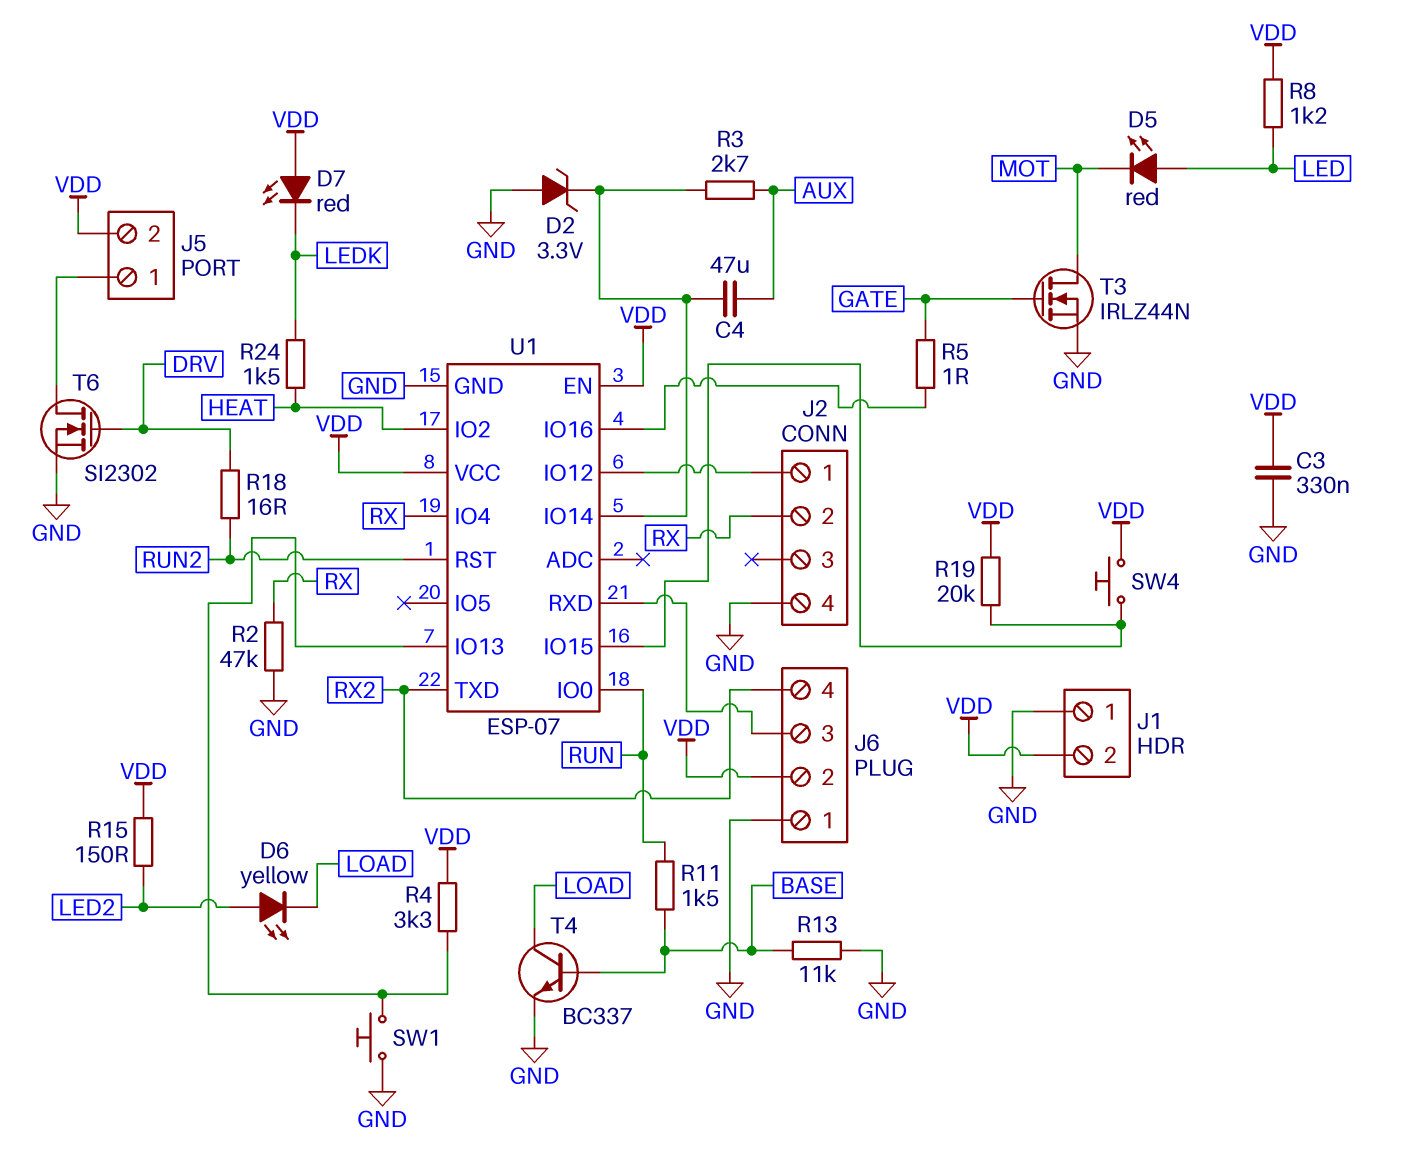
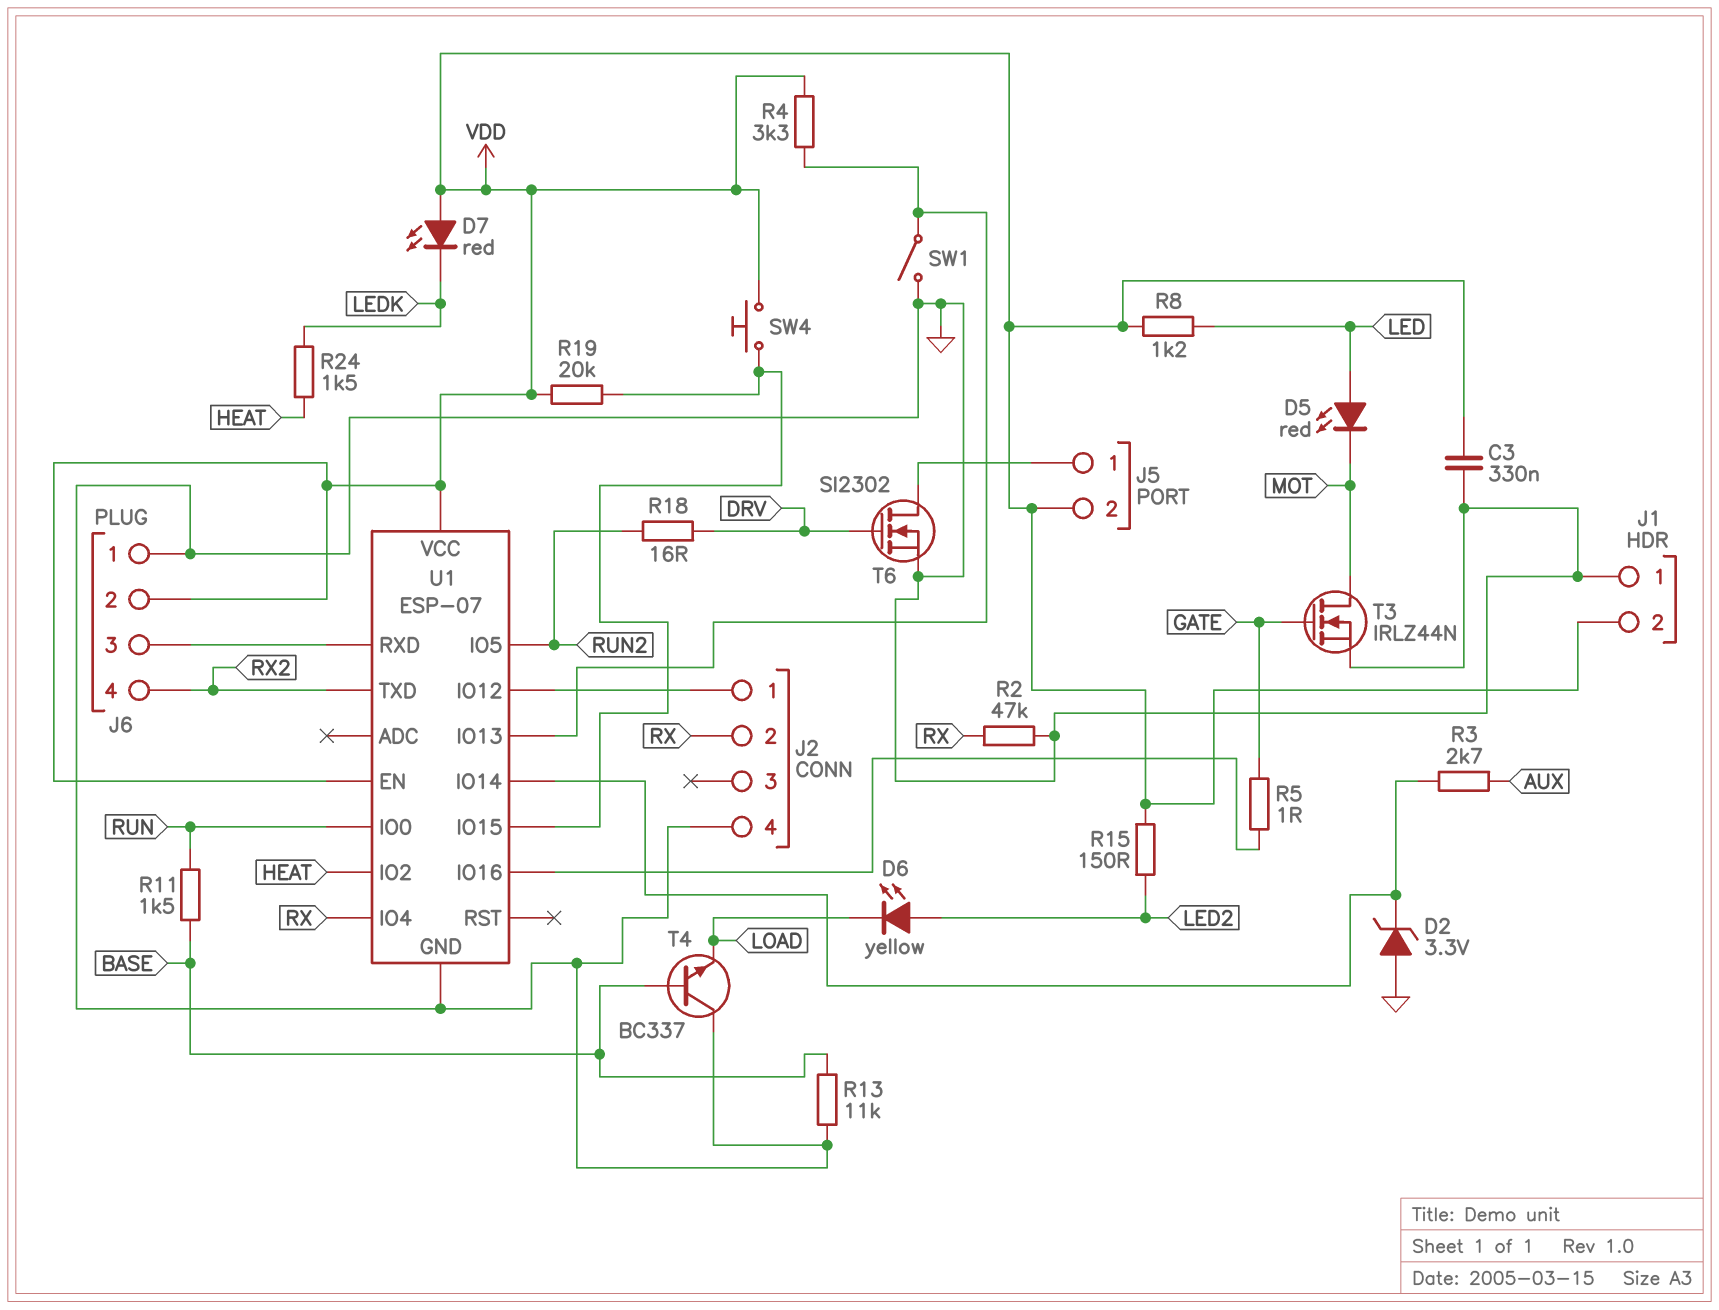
C4: 47uF (AUX, U1/IO14) -> none
SW1: button (GND, U1/IO13) -> switch (GND, U1/IO13)
T4: NPN BC337 (B BASE, C LOAD, E GND) -> NPN BC337 (B BASE, C GND, E LOAD)
U1 pin IO5: none -> RUN2
U1 pin RST: RUN2 -> none

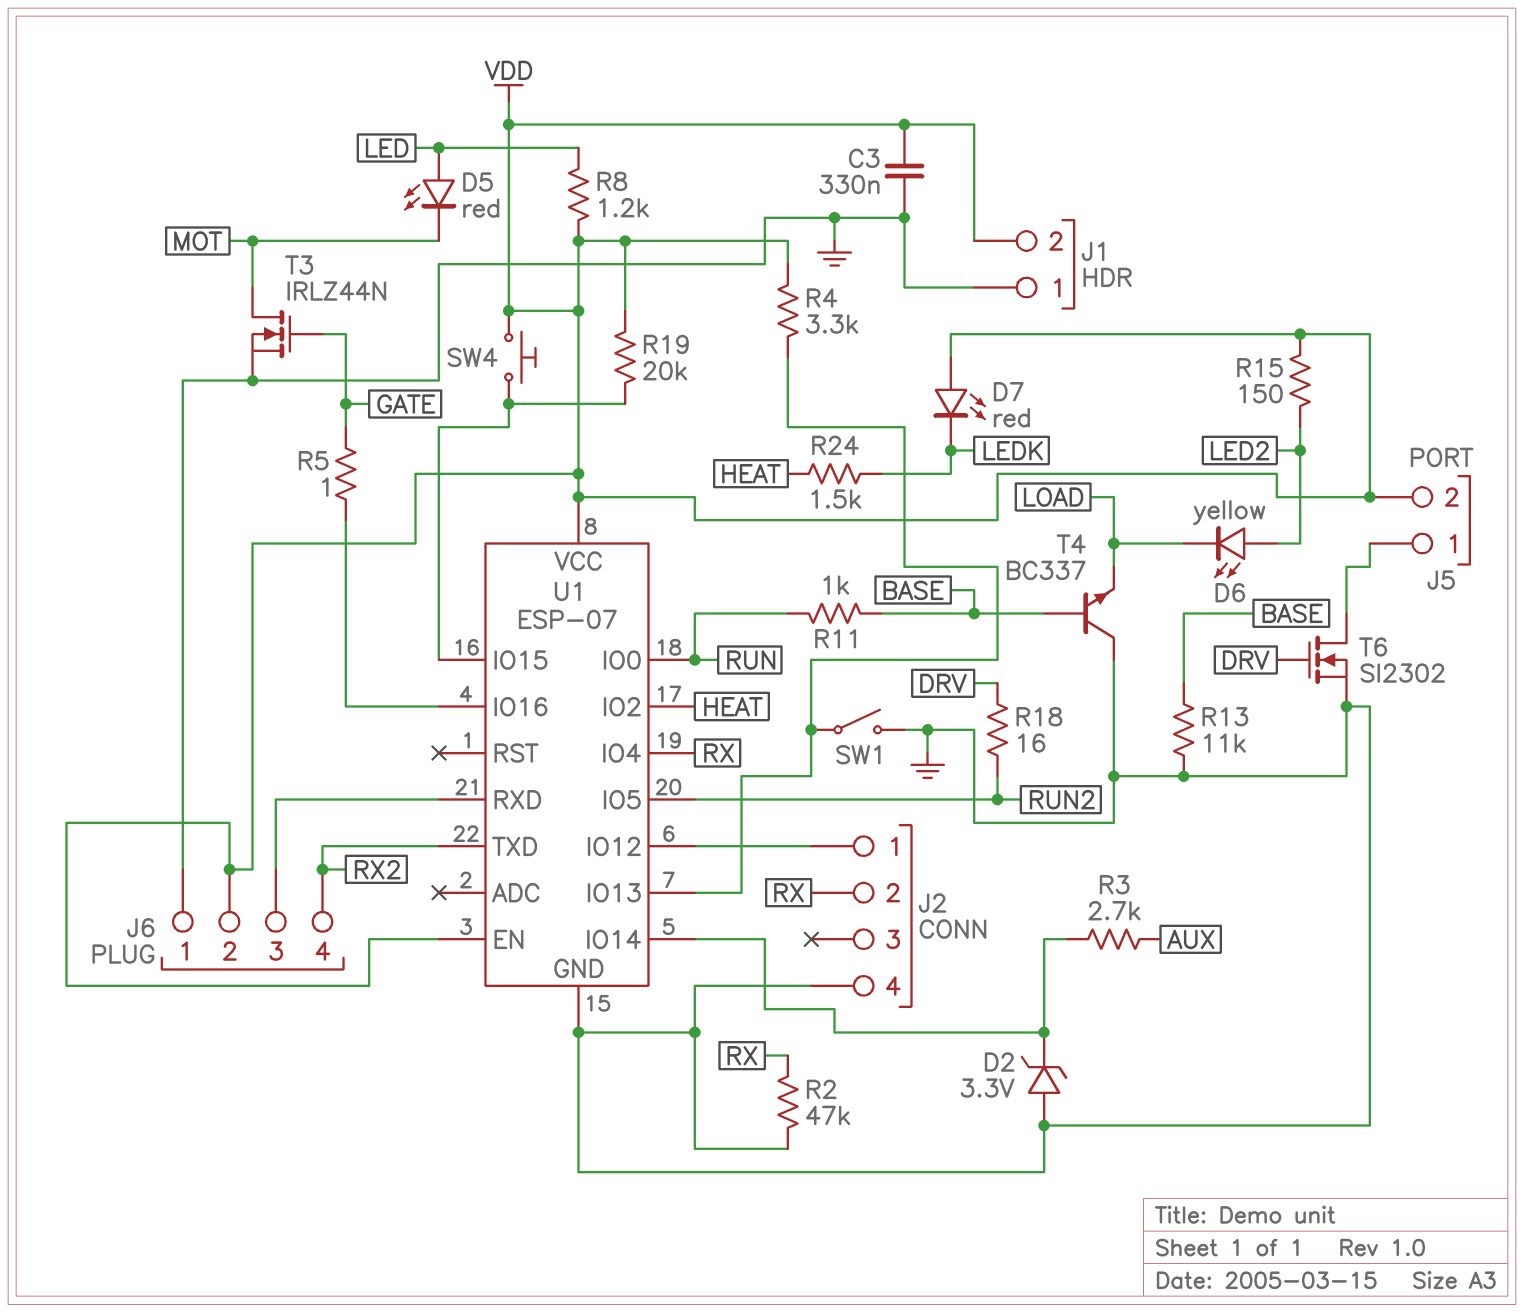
R11: 1.5k (BASE, RUN) -> 1k (BASE, RUN)

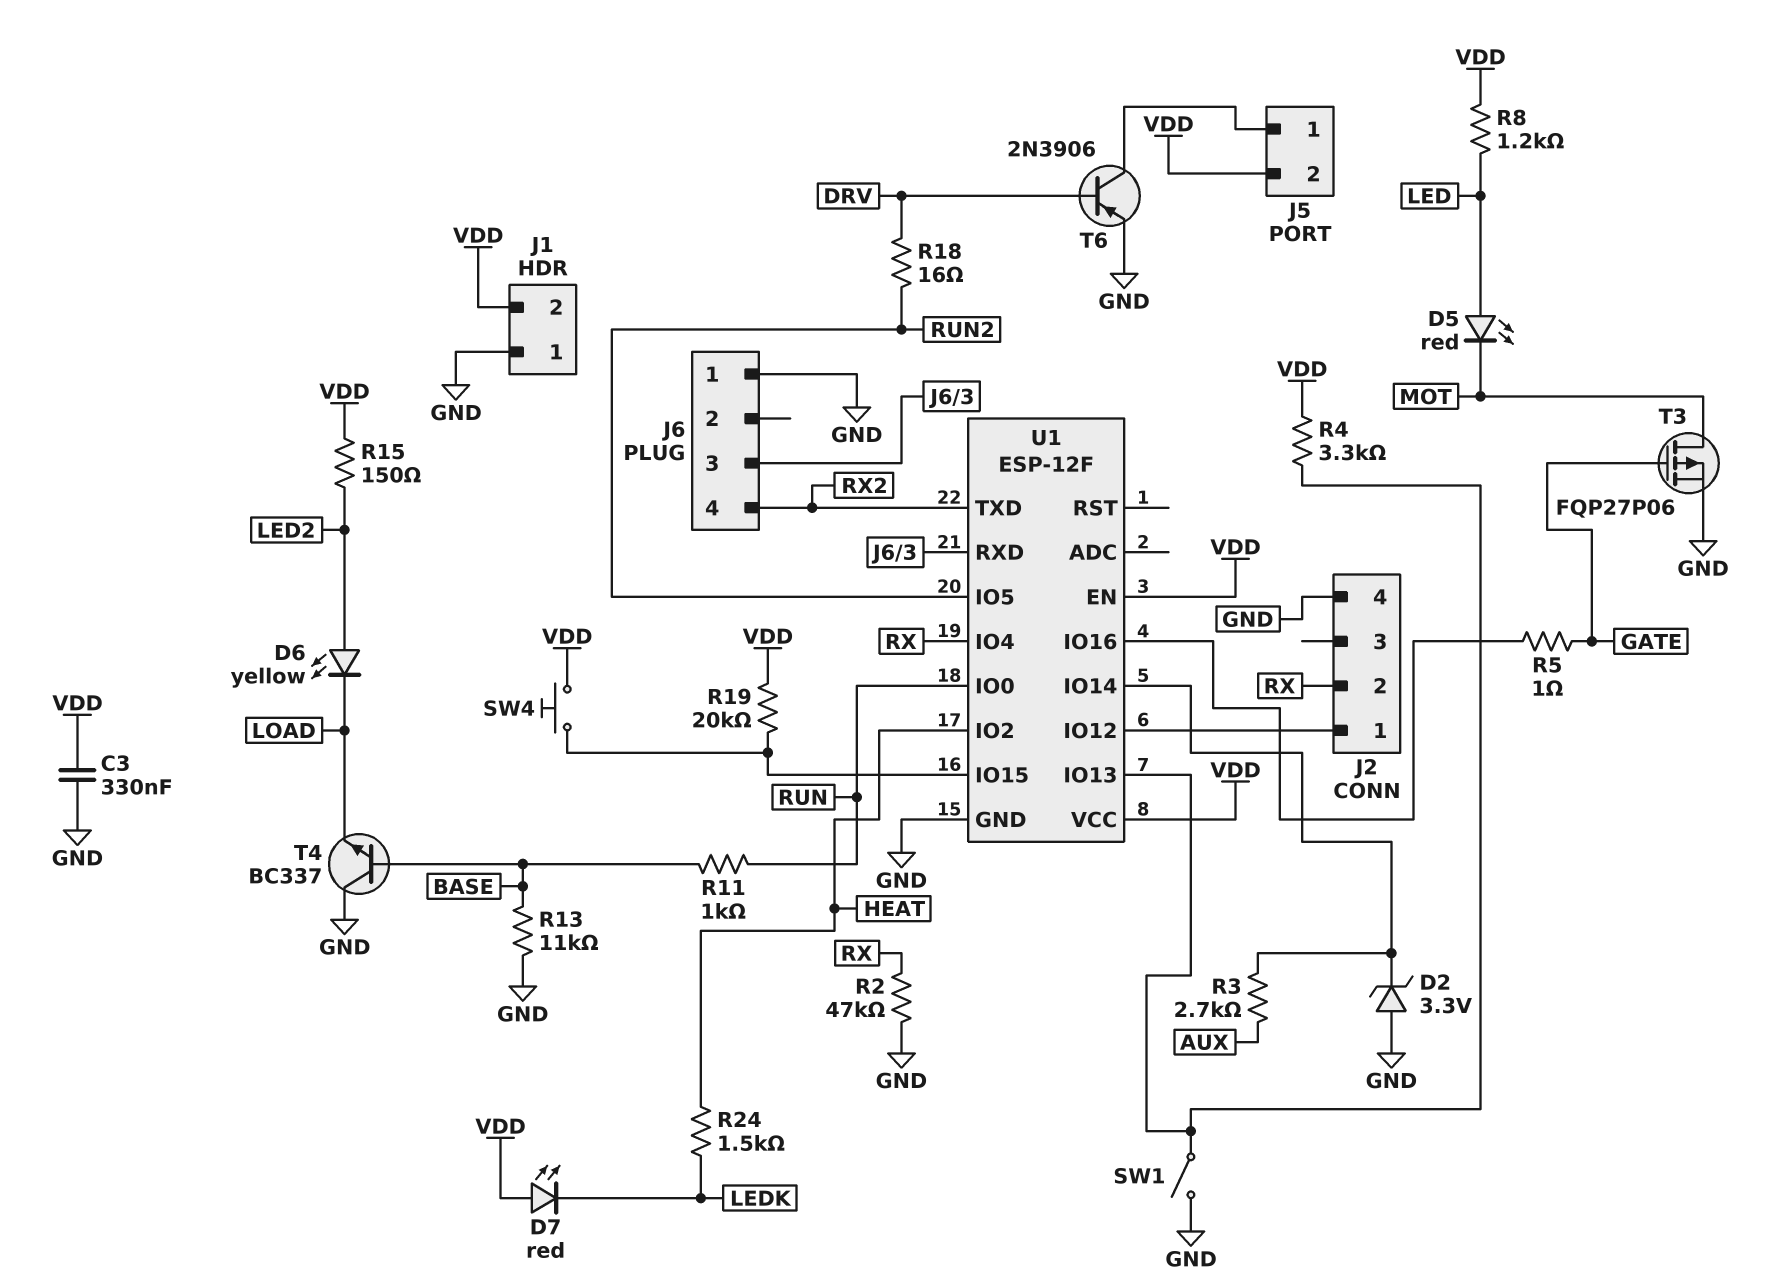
J6 pin 2: VDD -> none
T3: NMOS IRLZ44N (G GATE, D MOT, S GND) -> PMOS FQP27P06 (G GATE, D MOT, S GND)
T6: NMOS SI2302 (G DRV, D J5/1, S GND) -> PNP 2N3906 (B DRV, C J5/1, E GND)
U1: ESP-07 -> ESP-12F

